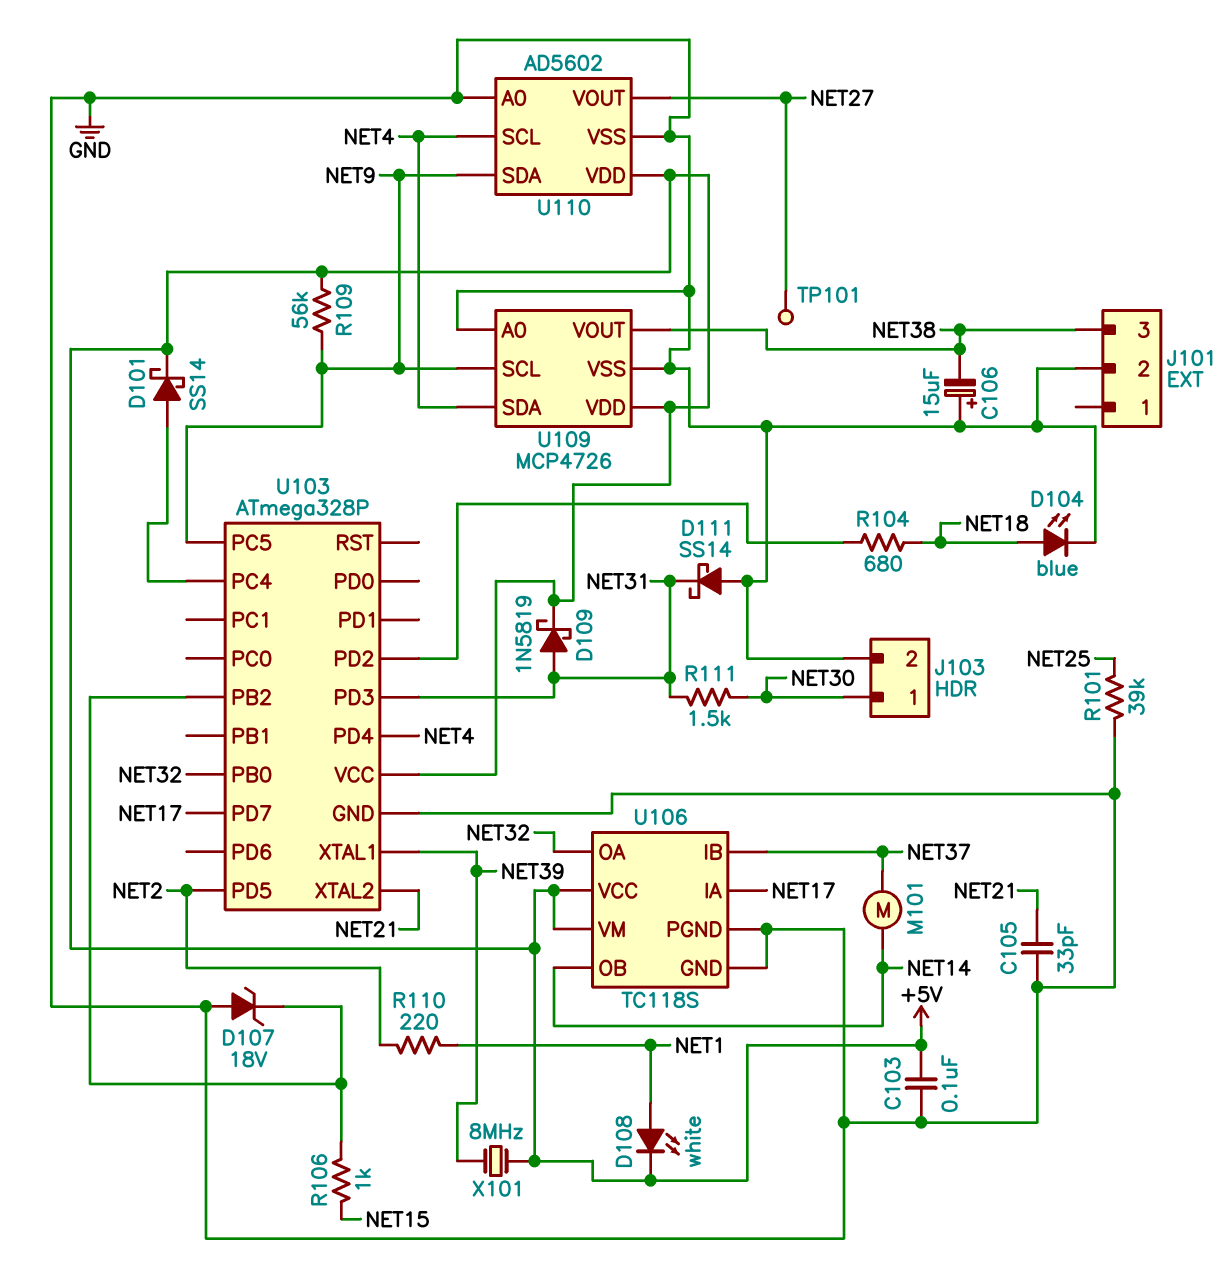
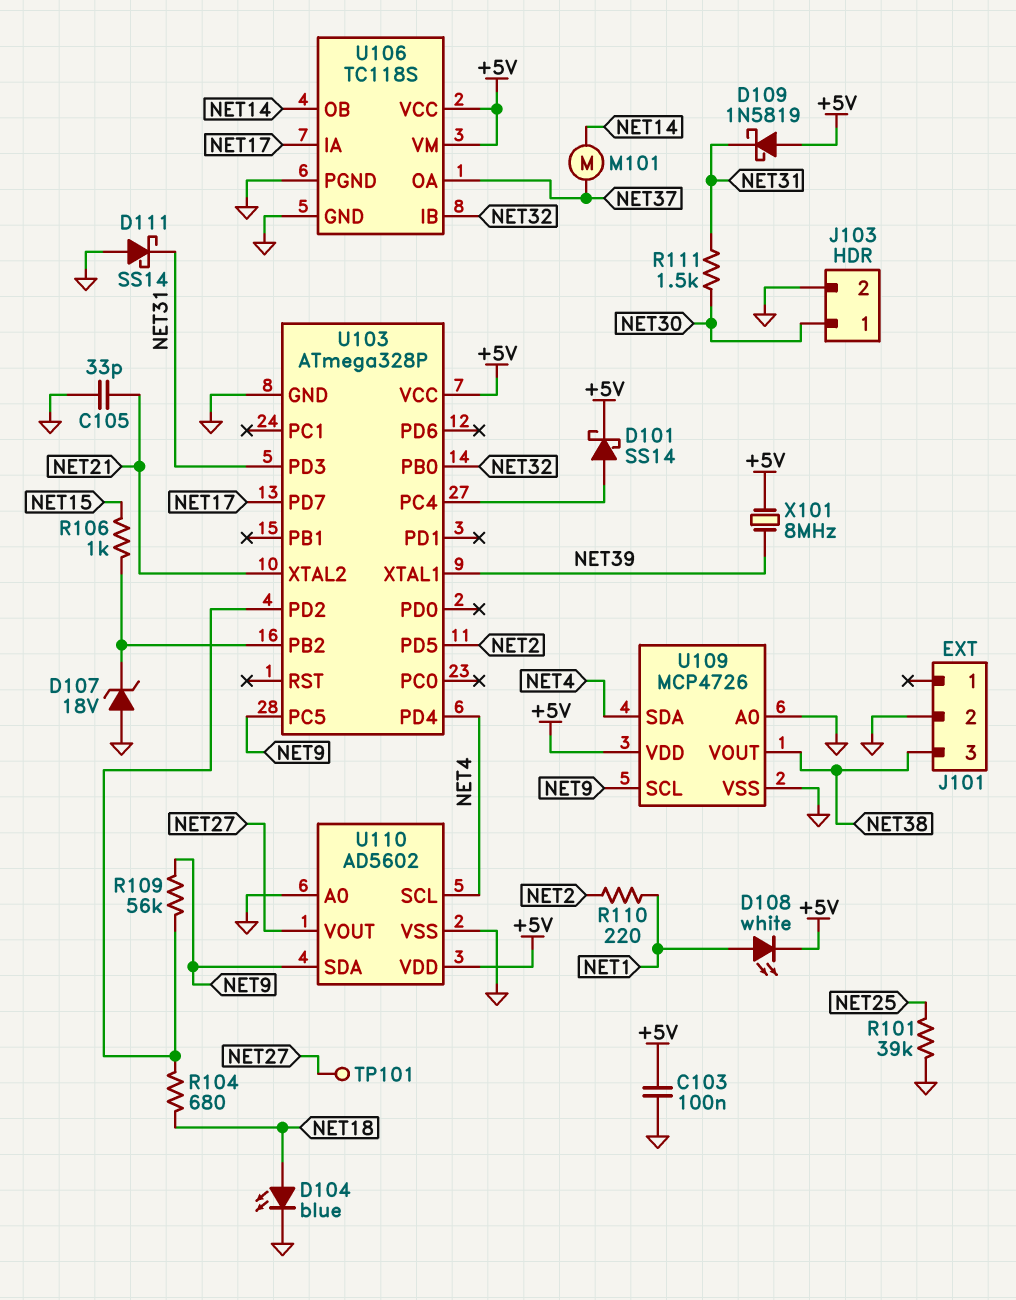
C106: 15uF (plus GND, minus NET38) -> none
D109: schottky 1N5819 (A NET31, K +5V) -> schottky 1N5819 (A +5V, K NET31)
R109: 56k (+5V, NET9) -> 56k (NET9, U103/PD2)
U106 pin IB: NET37 -> NET32
U106 pin OA: NET32 -> NET37

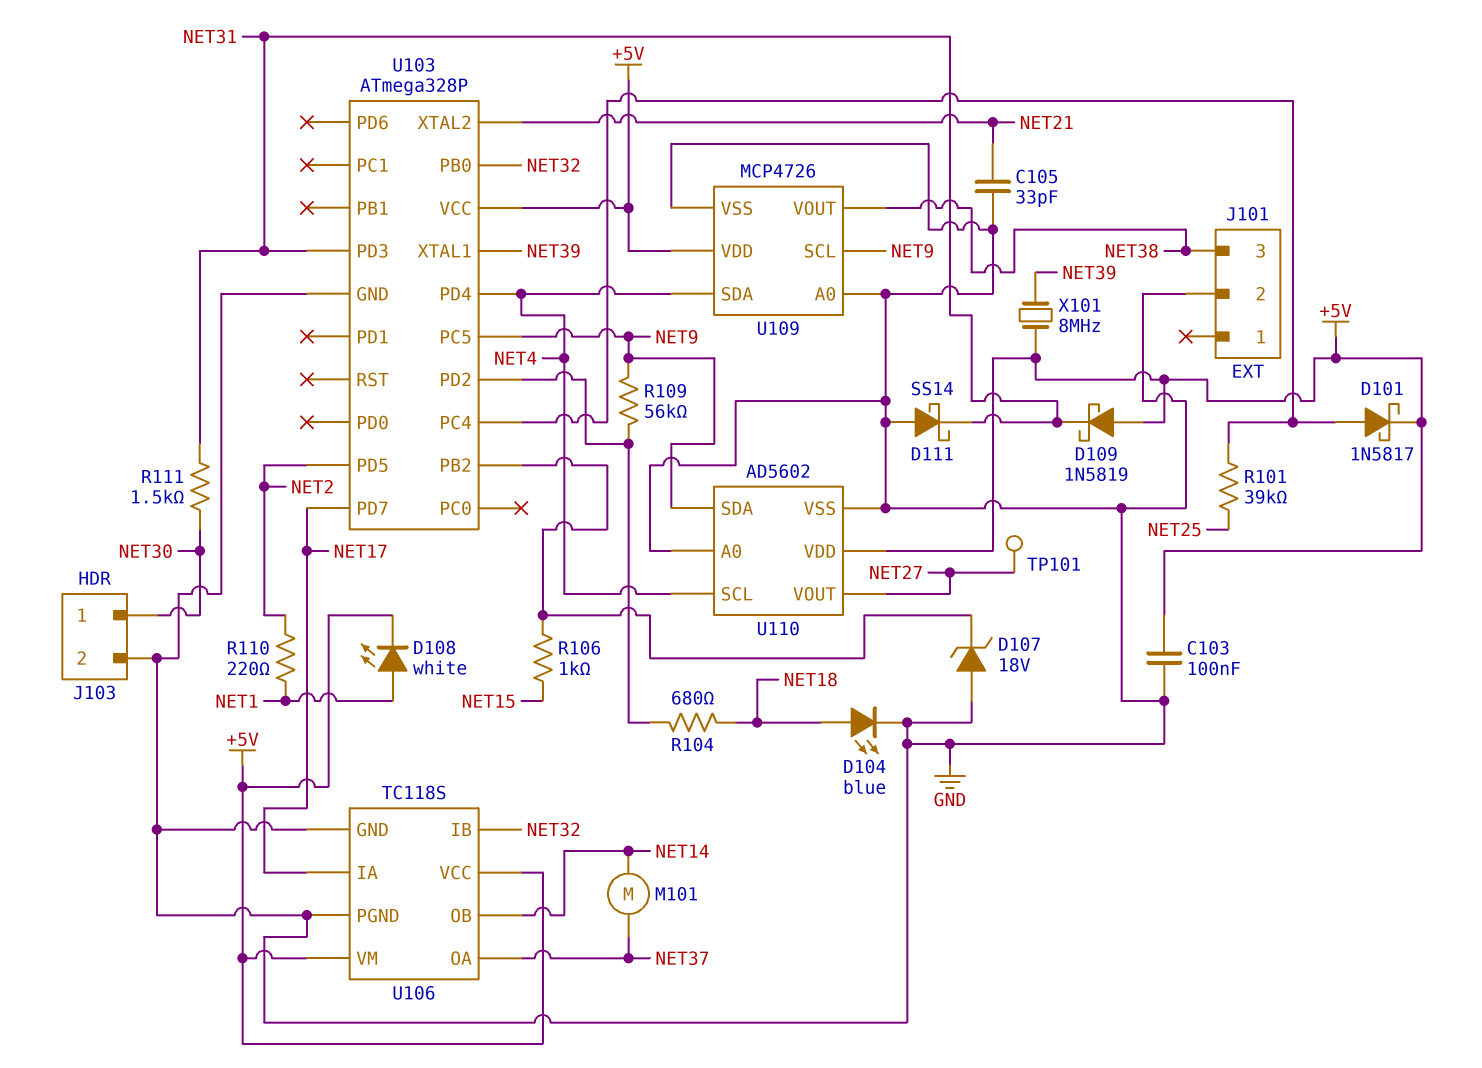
D101: schottky SS14 (A U103/PC4, K +5V) -> schottky 1N5817 (A U103/PC4, K +5V)
R101: 39k (GND, NET25) -> 39k (NET25, U103/PC4)

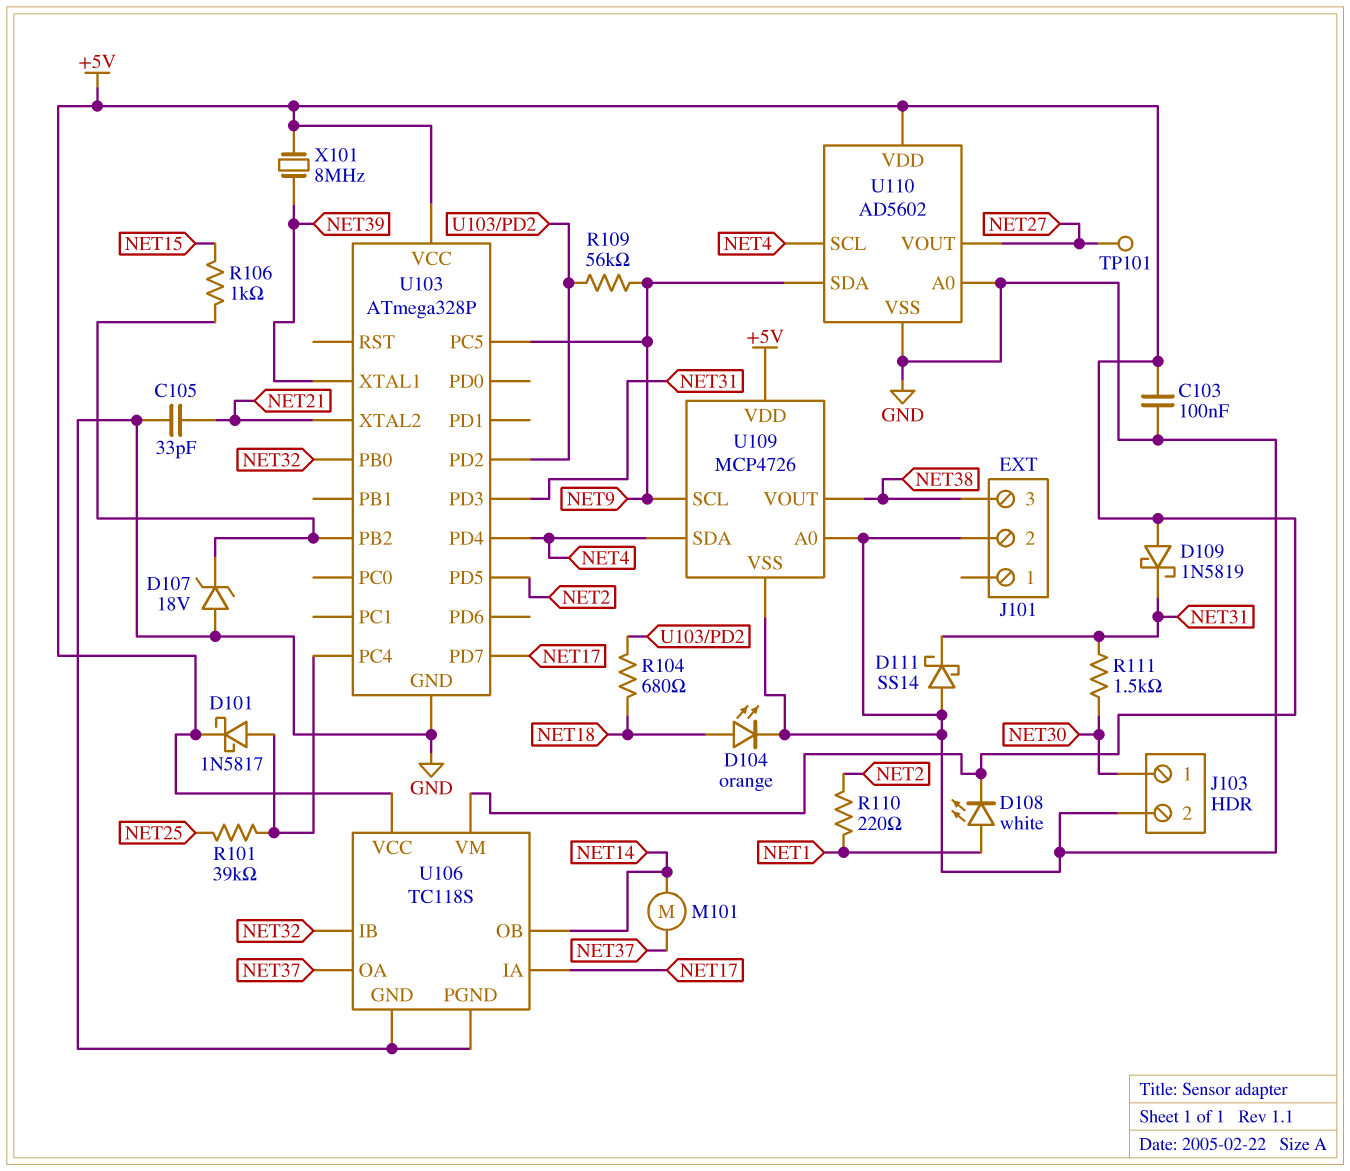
D104: LED blue (A NET18, K GND) -> LED orange (A NET18, K GND)

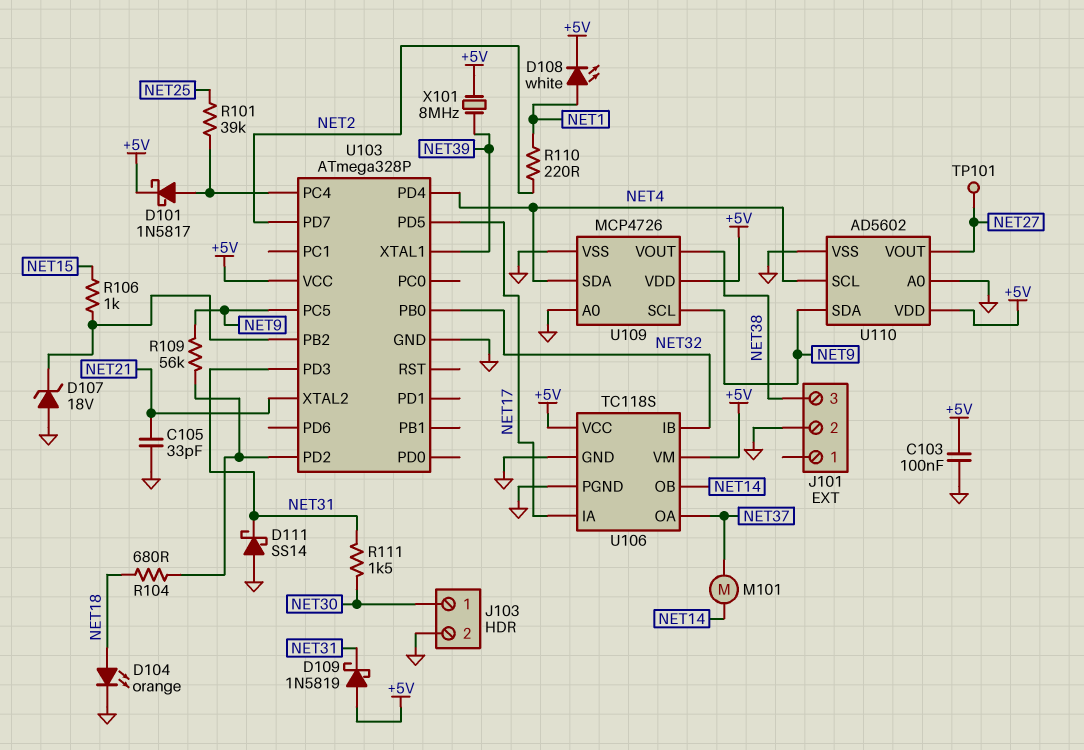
U103 pin PD5: NET2 -> NET17
U103 pin PD7: NET17 -> NET2

